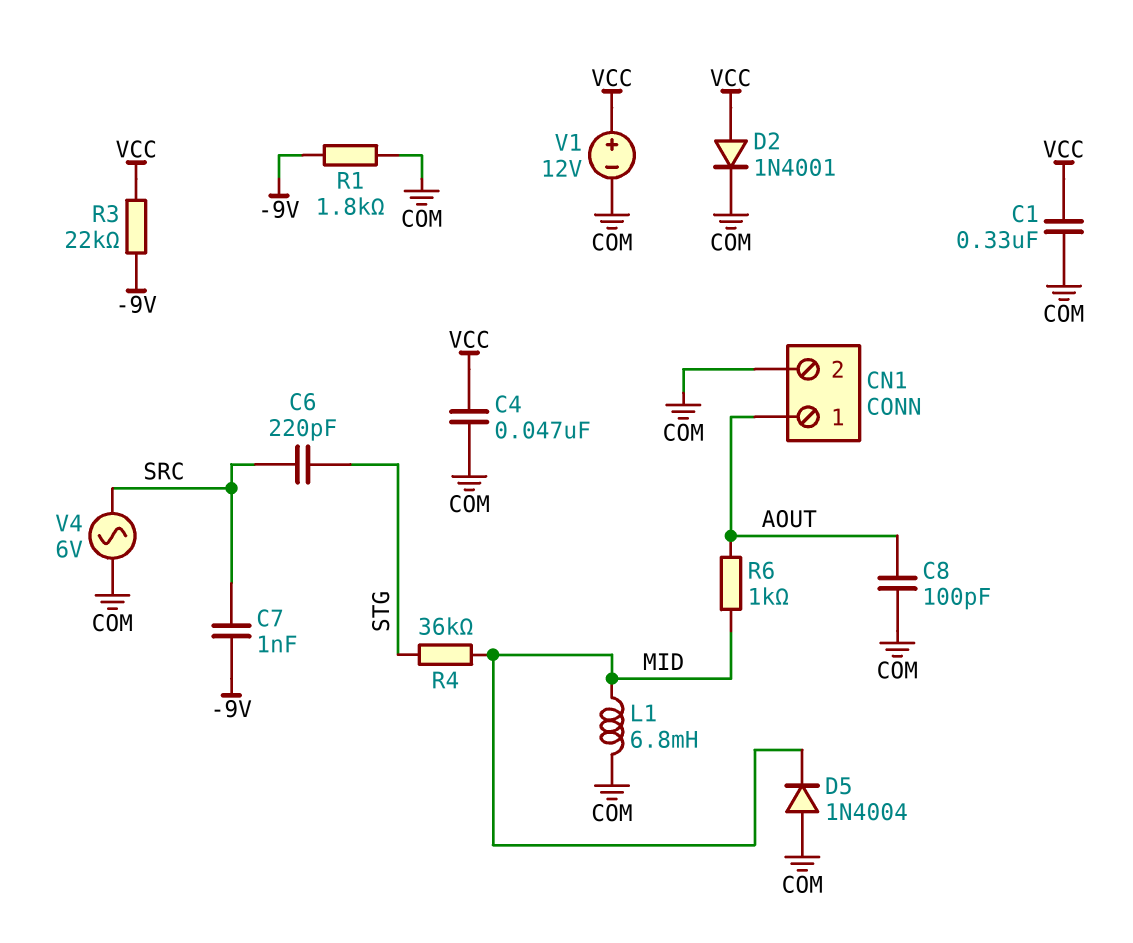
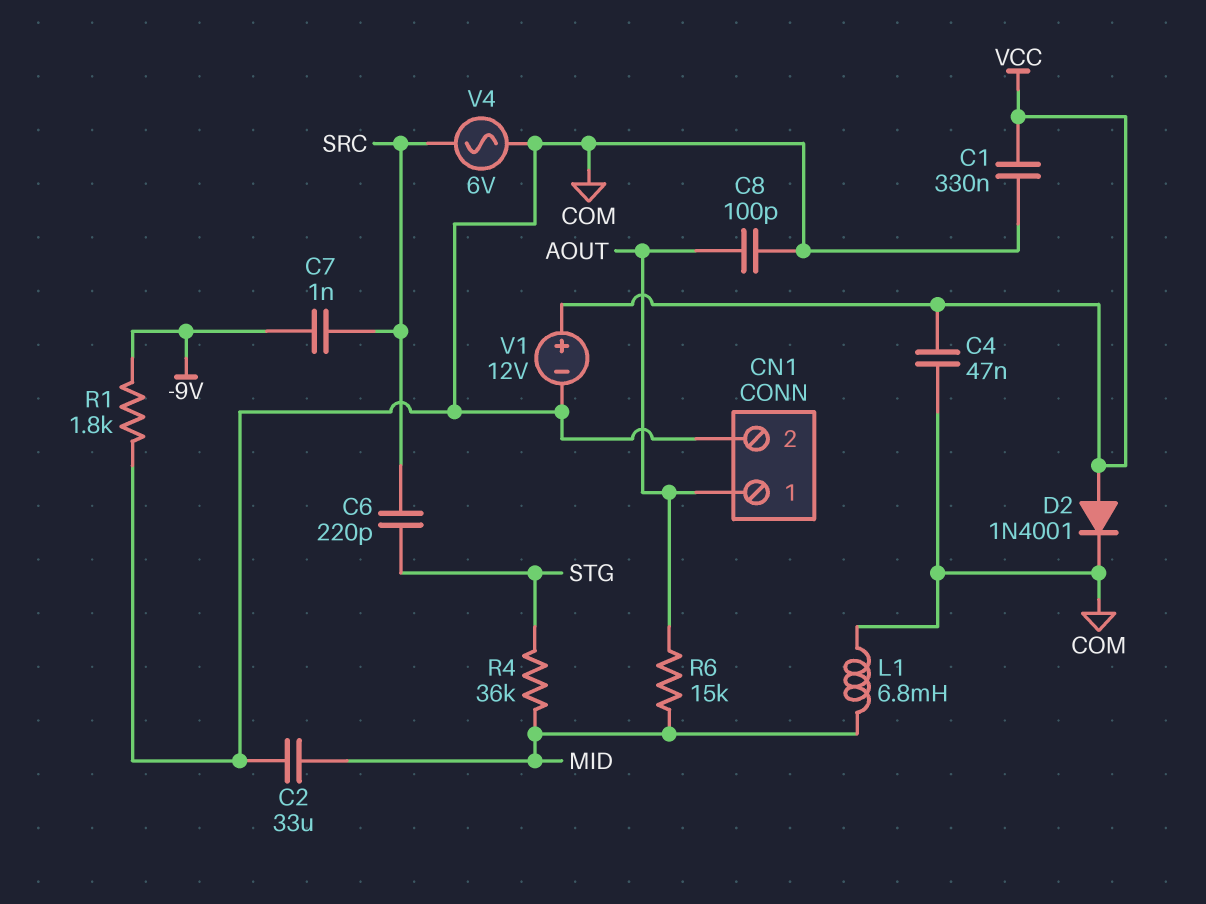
C2: none -> 33uF (COM, MID)
D5: diode 1N4004 (A COM, K MID) -> none
R3: 22k (-9V, VCC) -> none
R6: 1k (AOUT, MID) -> 15k (AOUT, MID)

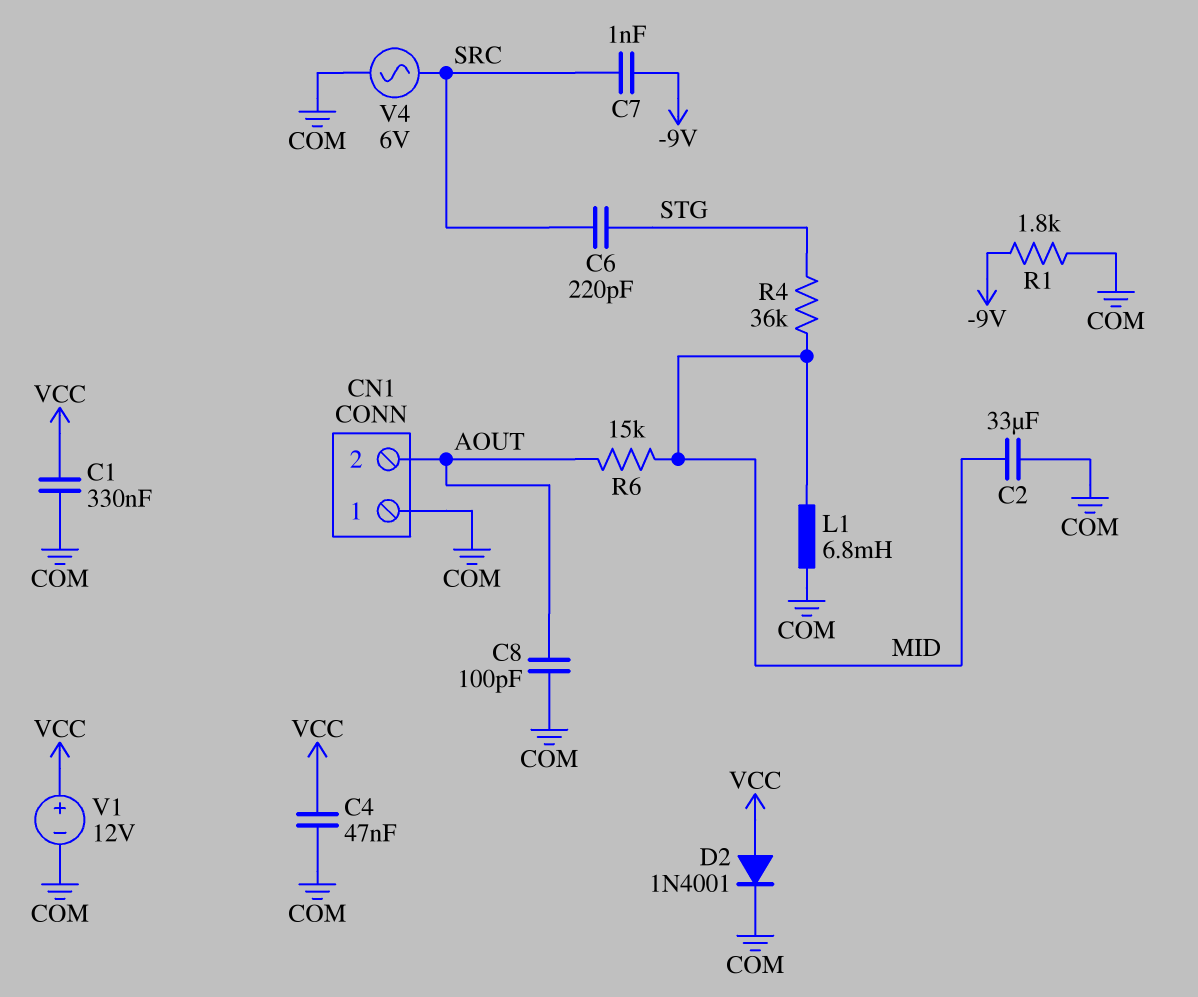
CN1 pin 1: AOUT -> COM
CN1 pin 2: COM -> AOUT

